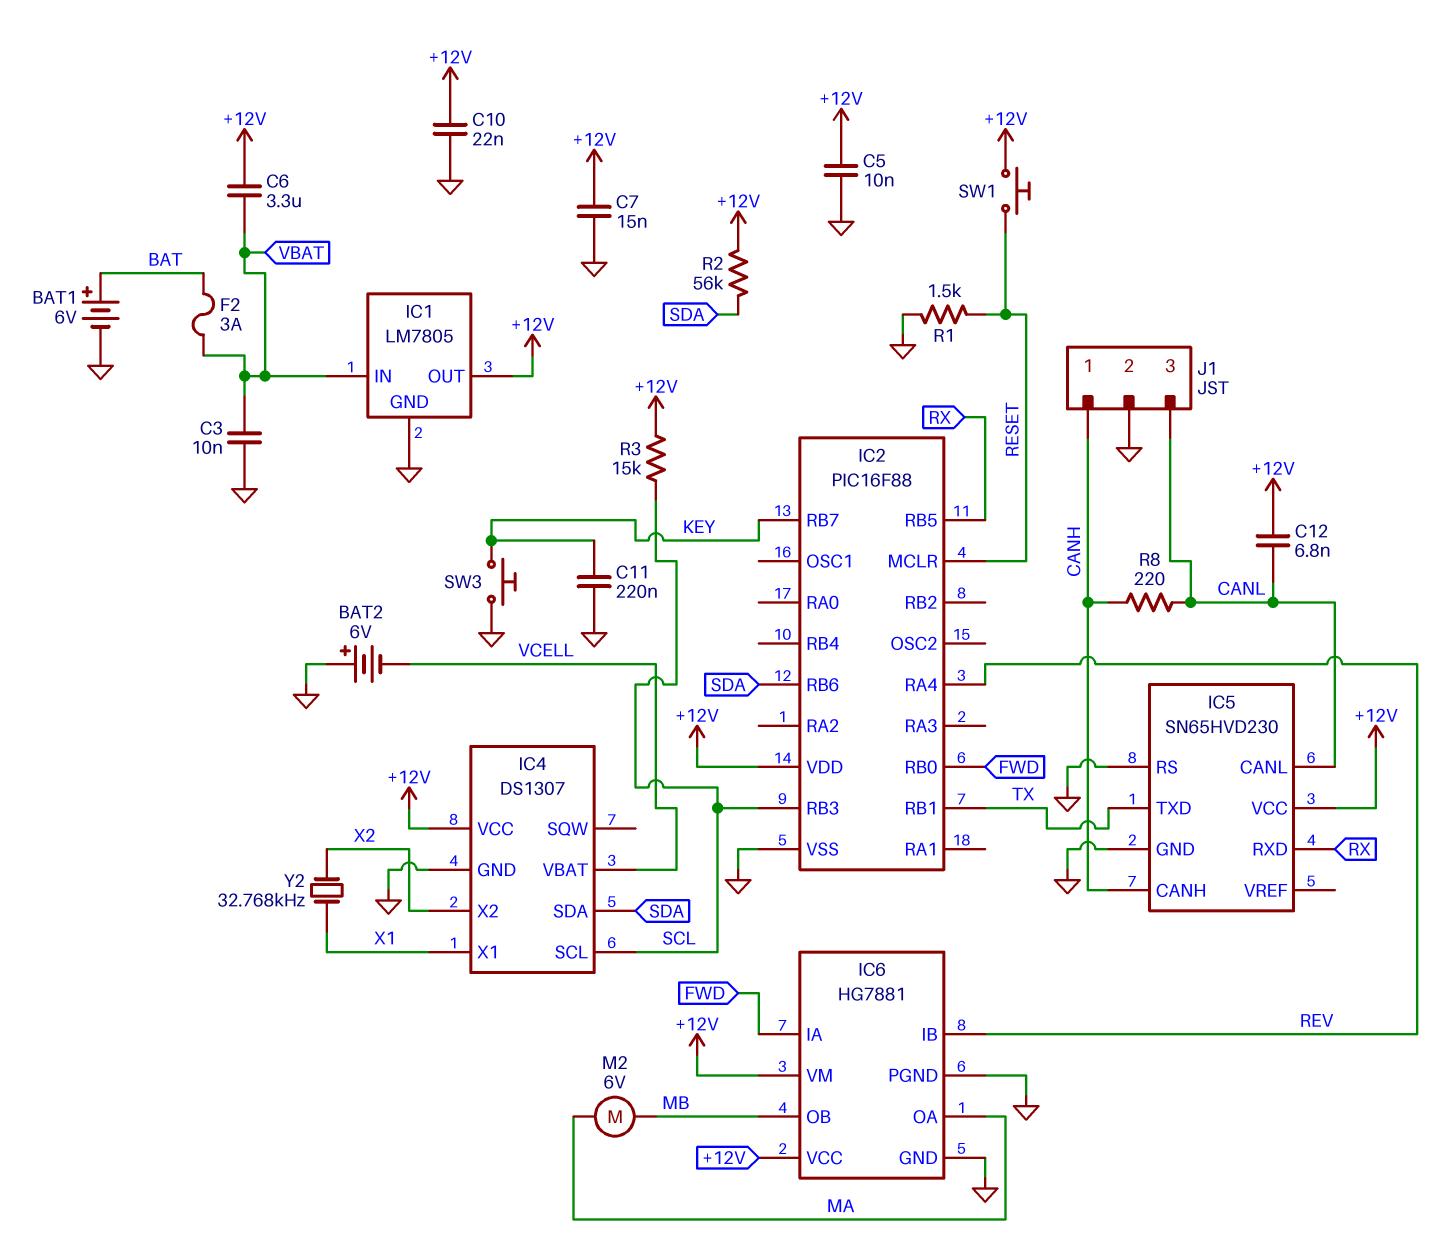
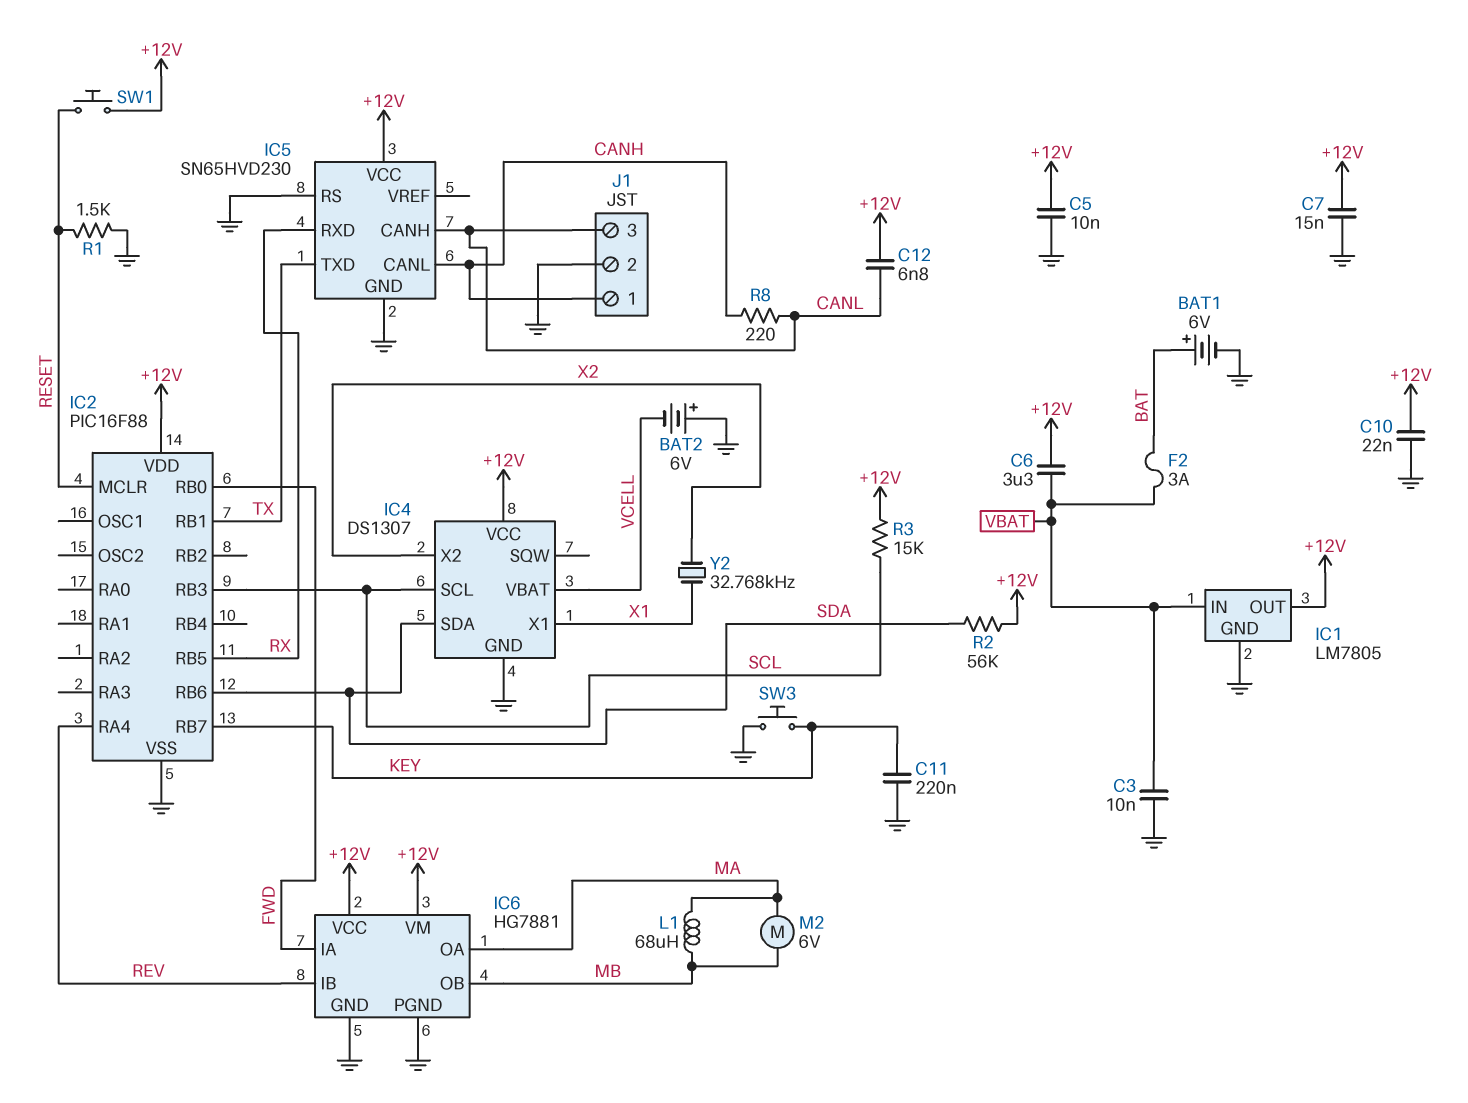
IC5 pin CANH: CANH -> CANL
IC5 pin CANL: CANL -> CANH
L1: none -> 68uH (MA, MB)

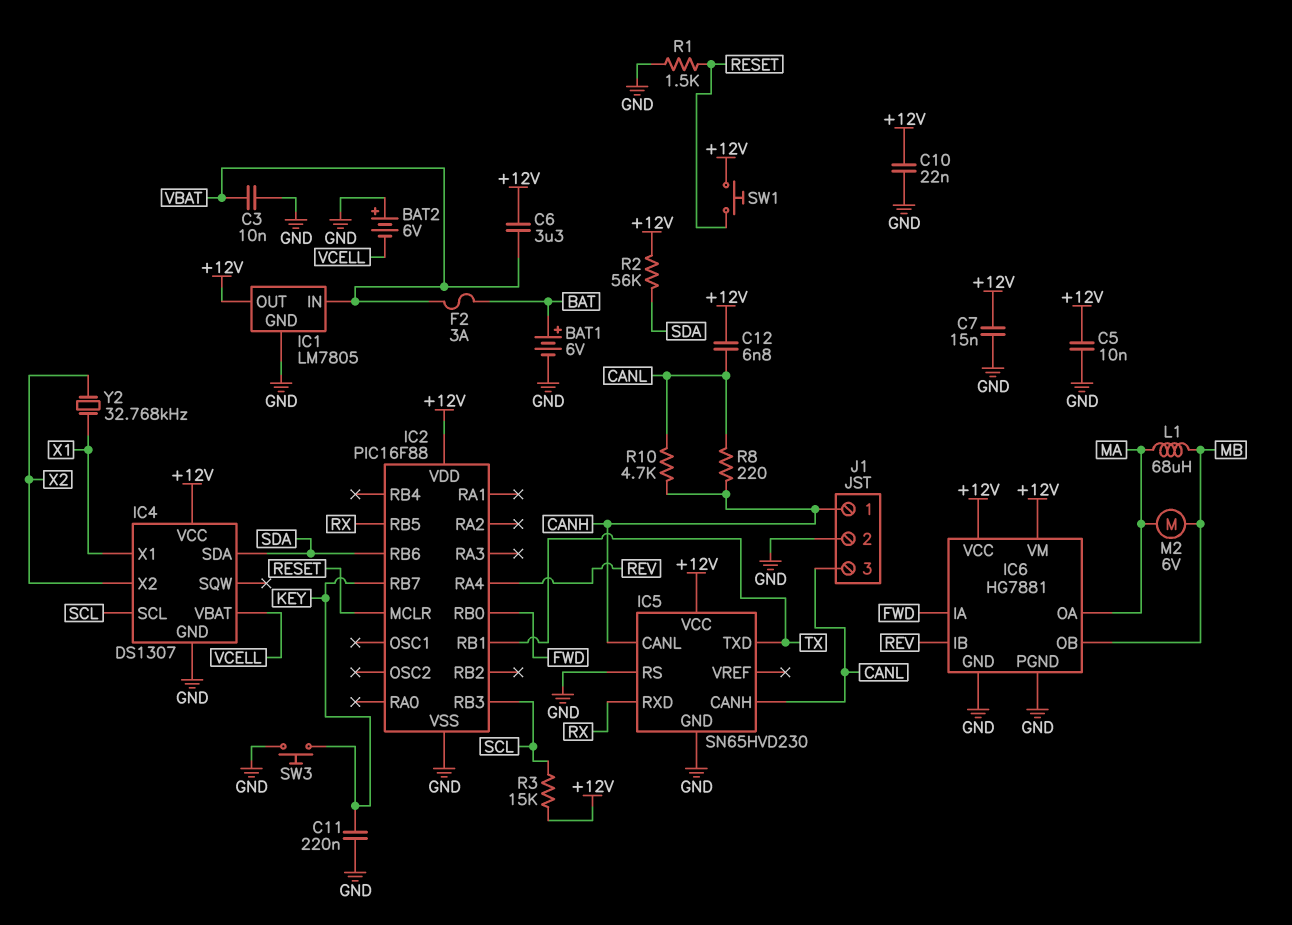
R10: none -> 4.7k (CANH, CANL)

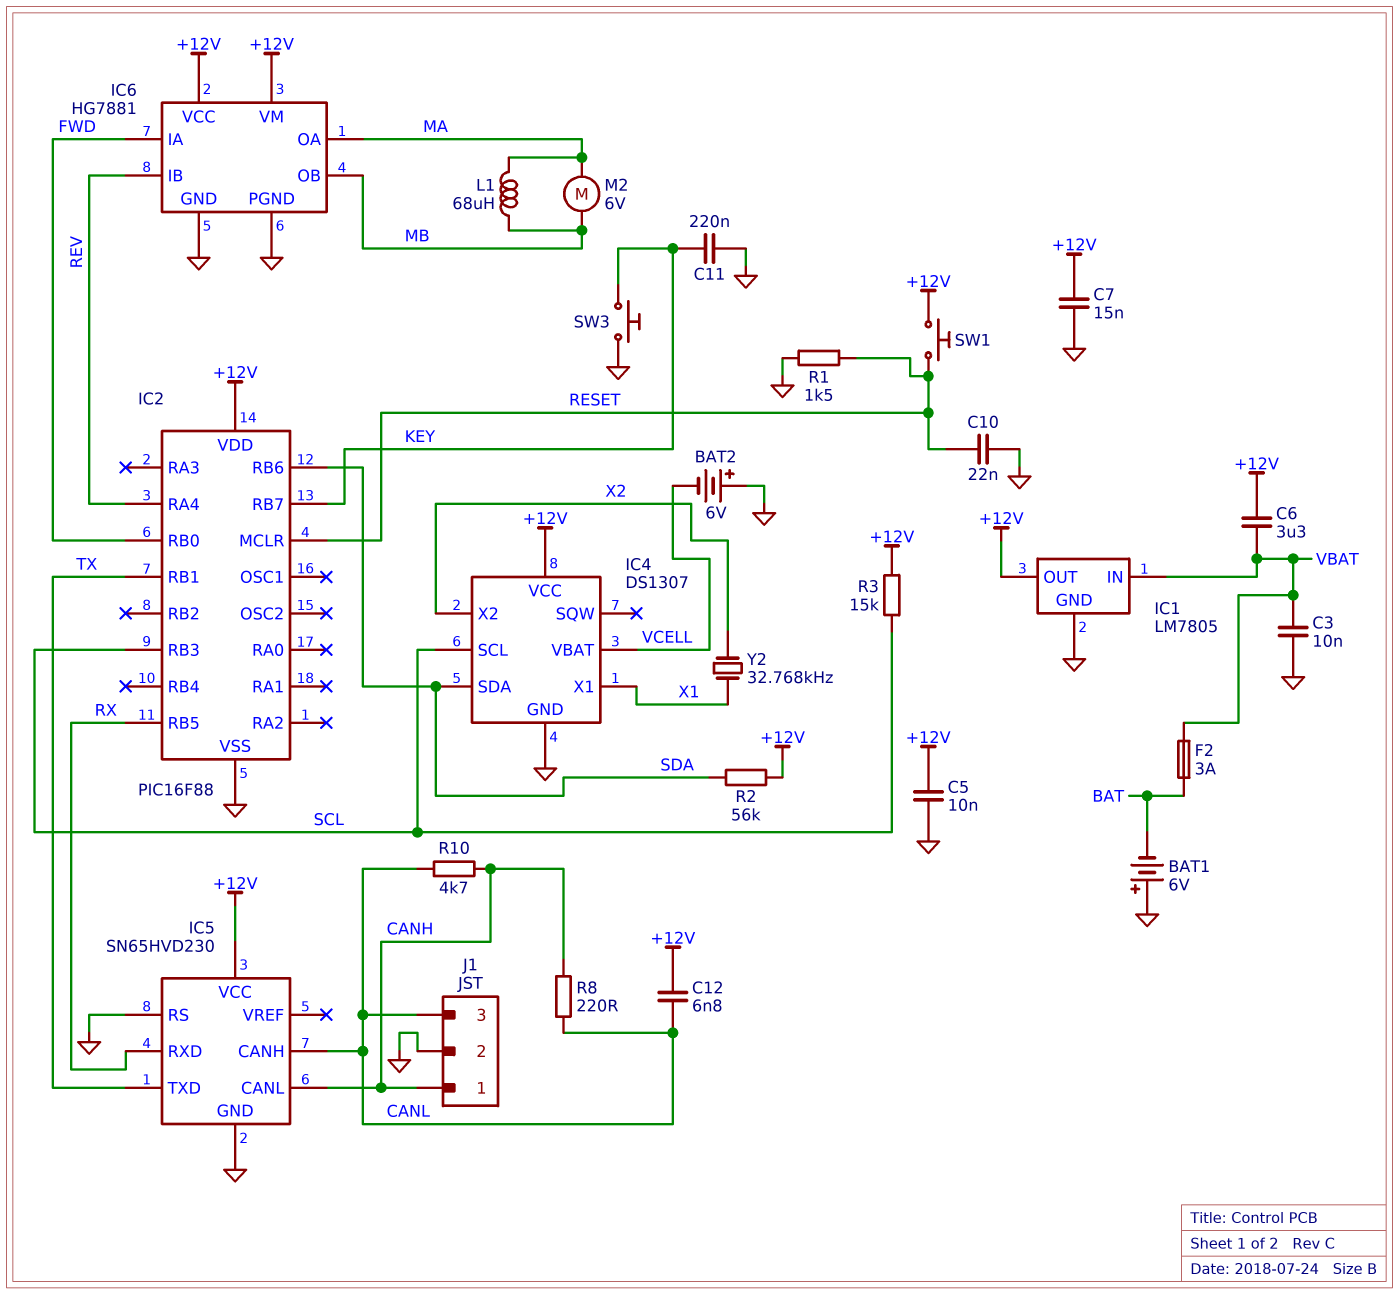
BAT1: 6V (plus BAT, minus GND) -> 6V (plus GND, minus BAT)
C10: 22nF (+12V, GND) -> 22nF (GND, RESET)

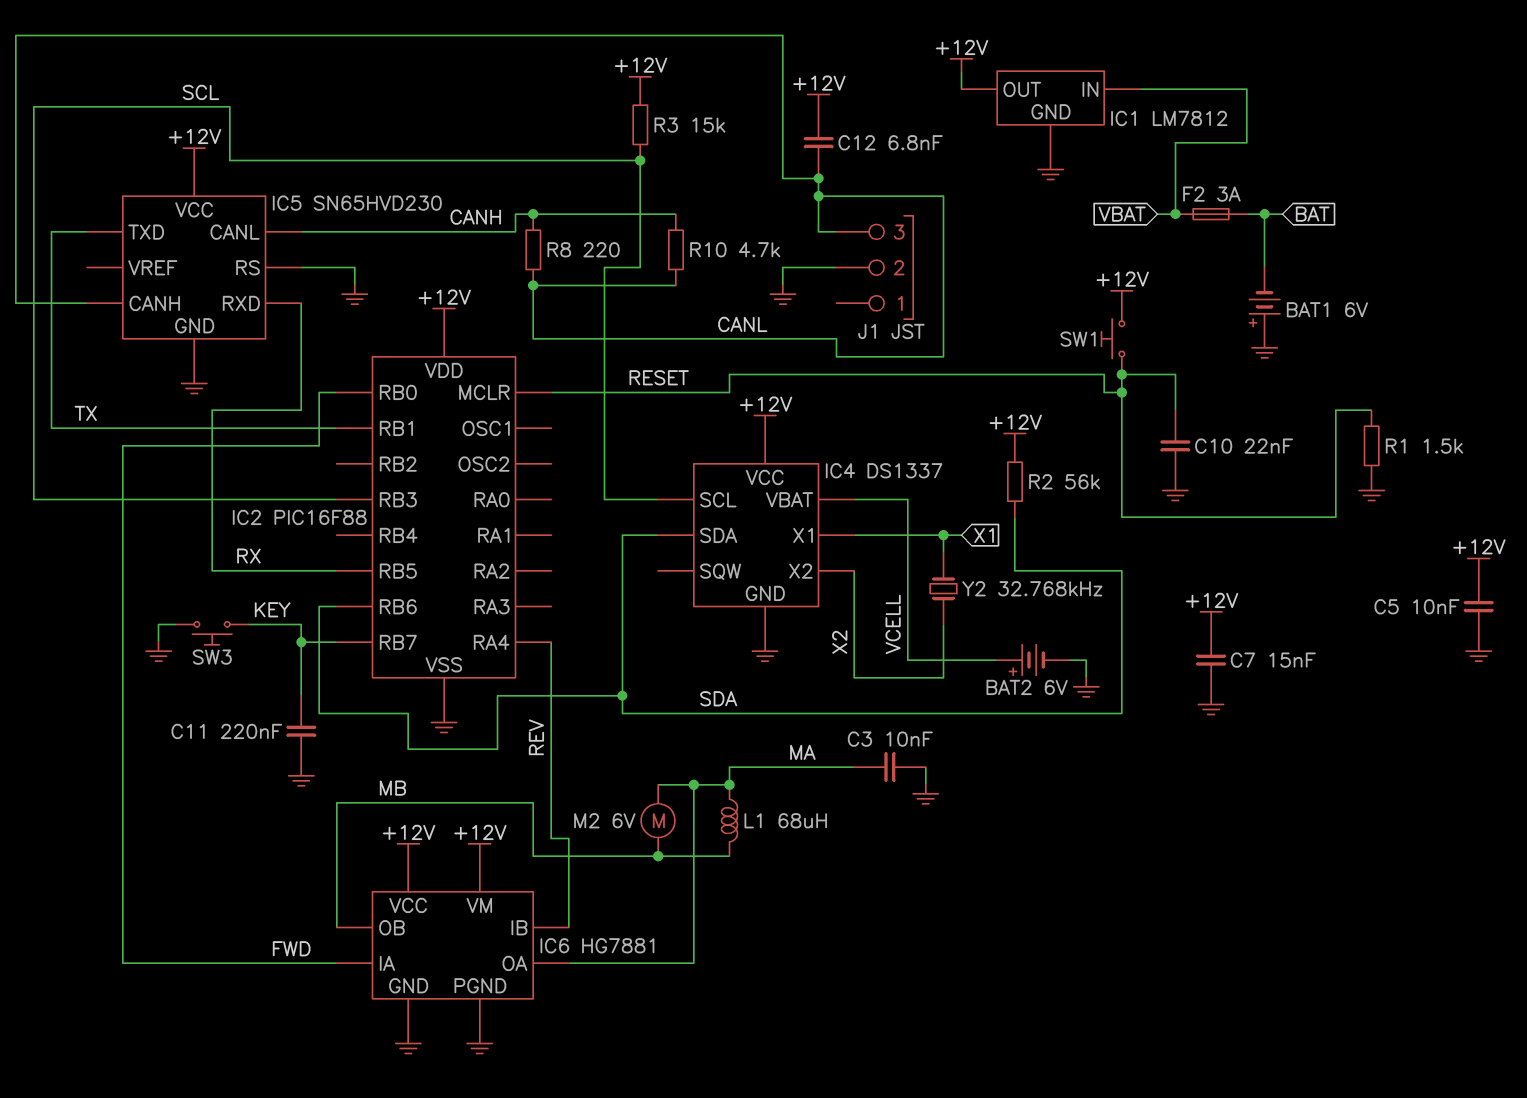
BAT2: 6V (plus GND, minus VCELL) -> 6V (plus VCELL, minus GND)
C3: 10nF (GND, VBAT) -> 10nF (GND, MA)
C6: 3.3uF (+12V, VBAT) -> none
IC1: LM7805 -> LM7812
IC4: DS1307 -> DS1337
J1 pin 1: CANH -> none

